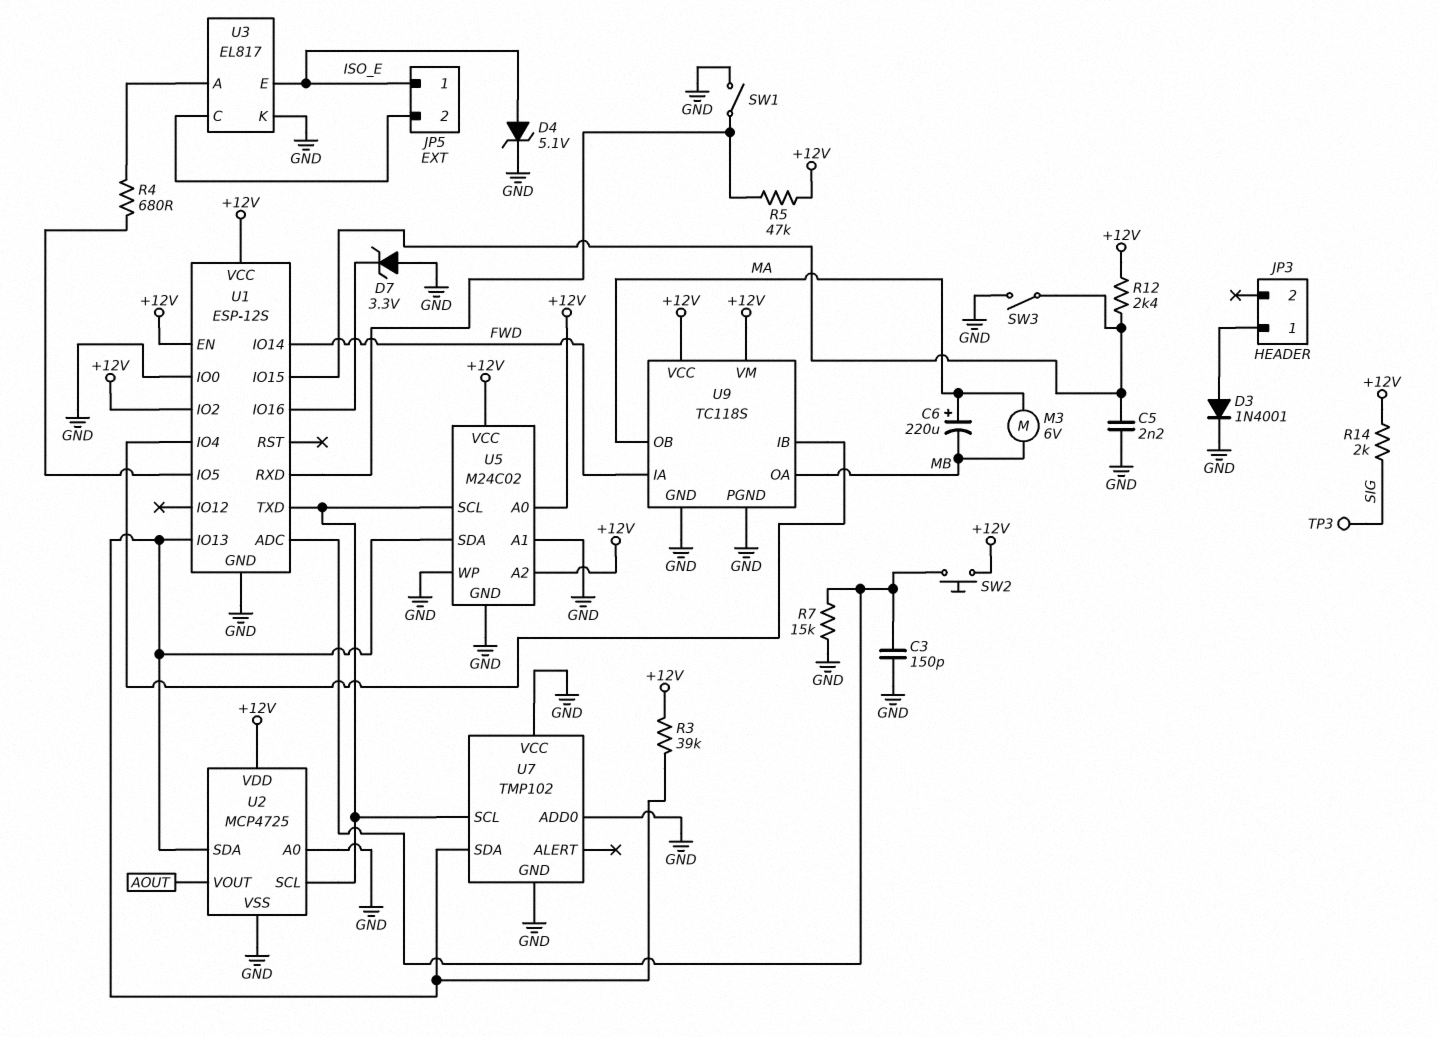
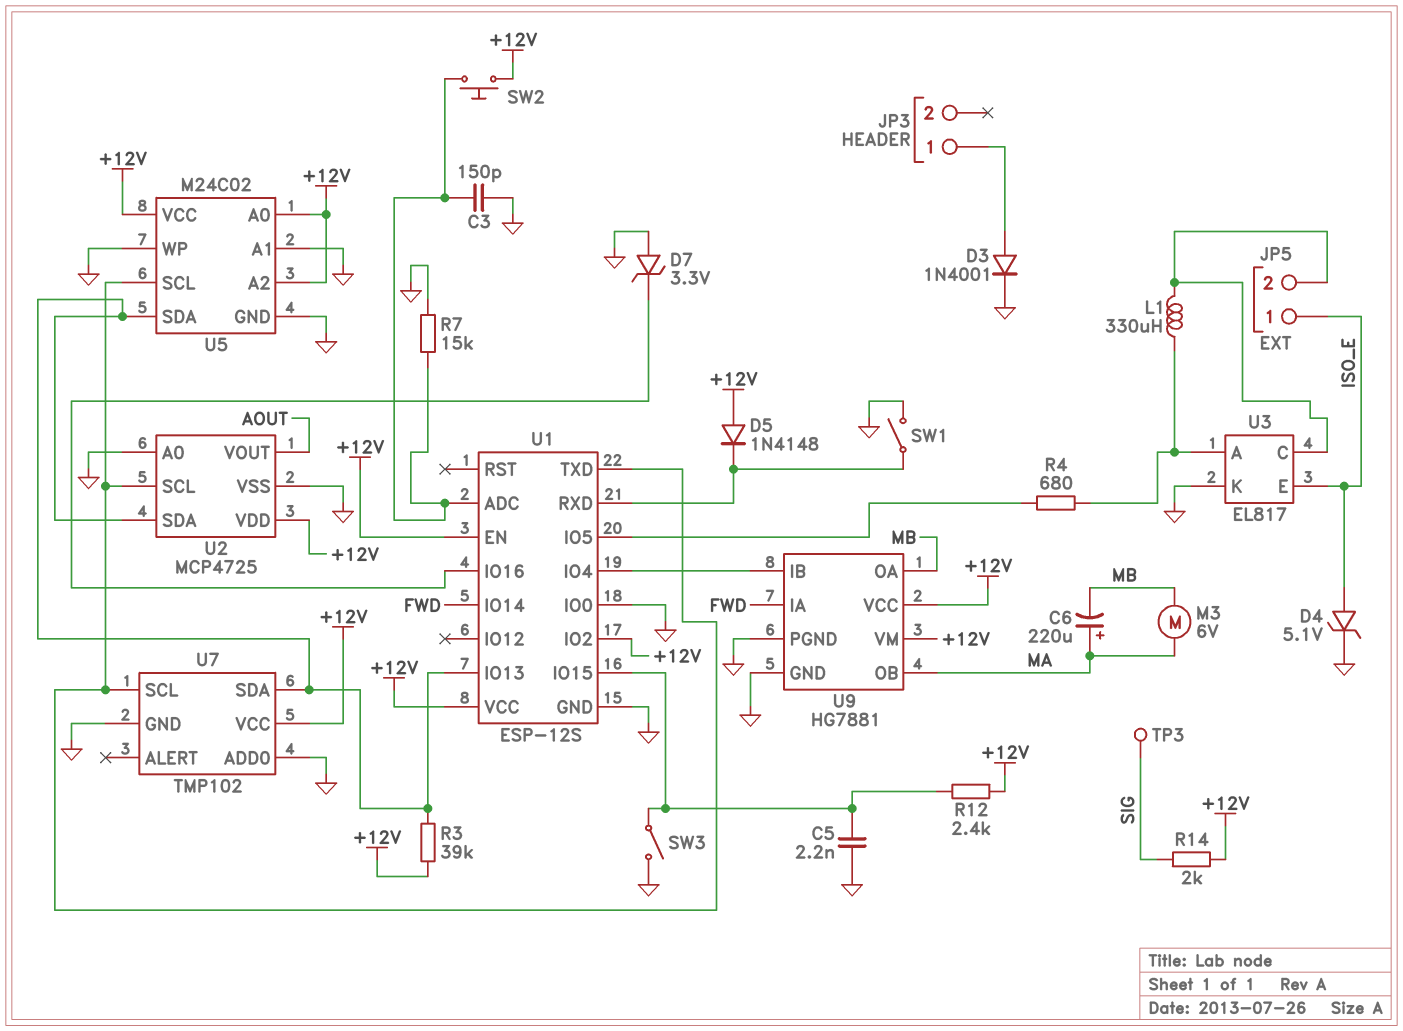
D5: none -> diode 1N4148 (A +12V, K U1/RXD)
L1: none -> 330uH (JP5/2, U3/A)
R5: 47k (+12V, U1/RXD) -> none
U7 pin VCC: GND -> +12V
U9: TC118S -> HG7881

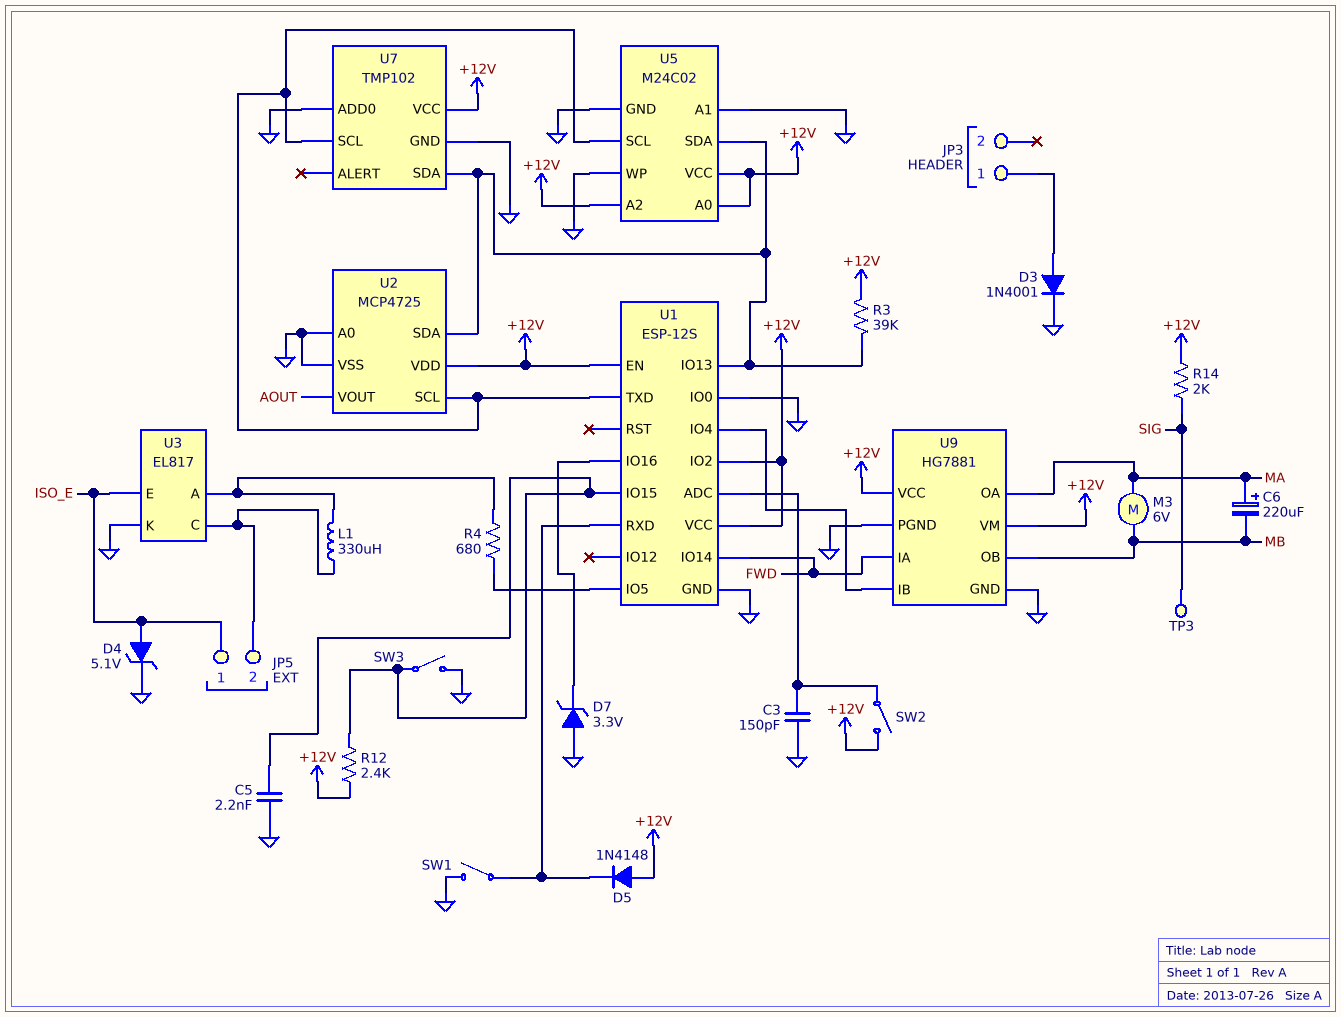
R7: 15k (GND, U1/ADC) -> none
SW2: button (+12V, U1/ADC) -> switch (+12V, U1/ADC)
U9 pin OA: MB -> MA
U9 pin OB: MA -> MB

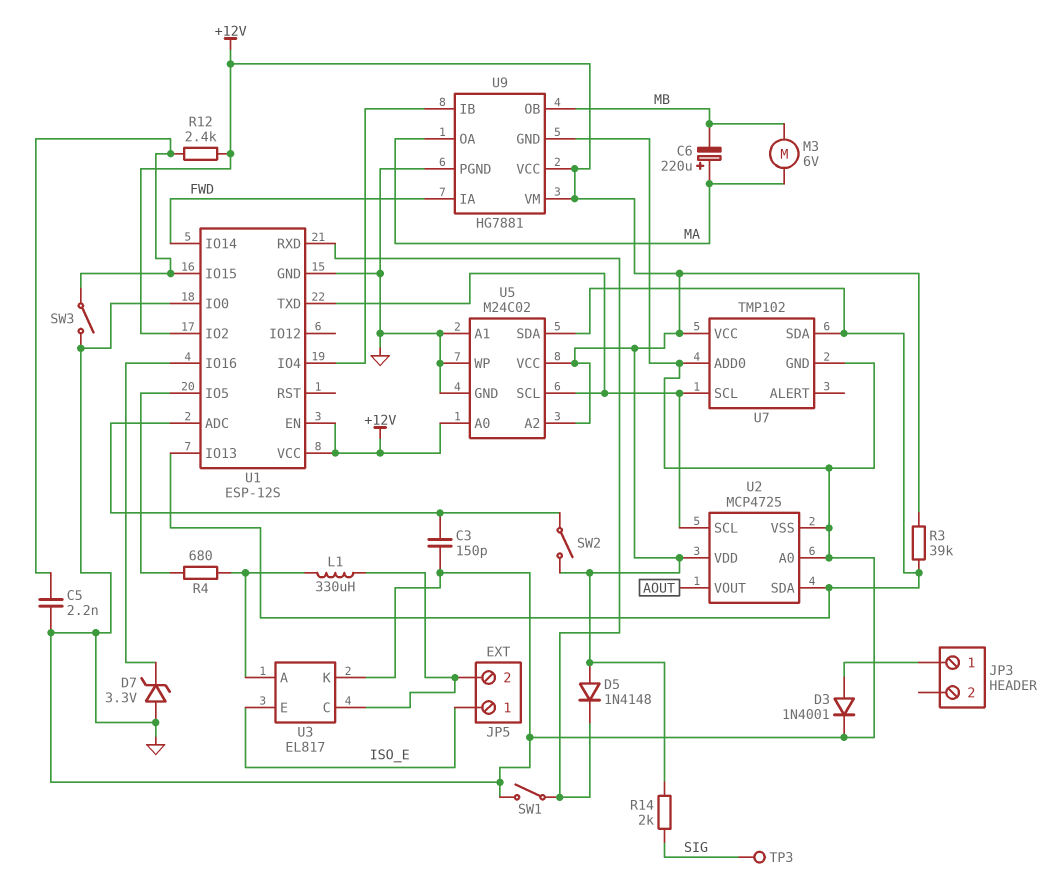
D4: zener 5.1V (A ISO_E, K GND) -> none

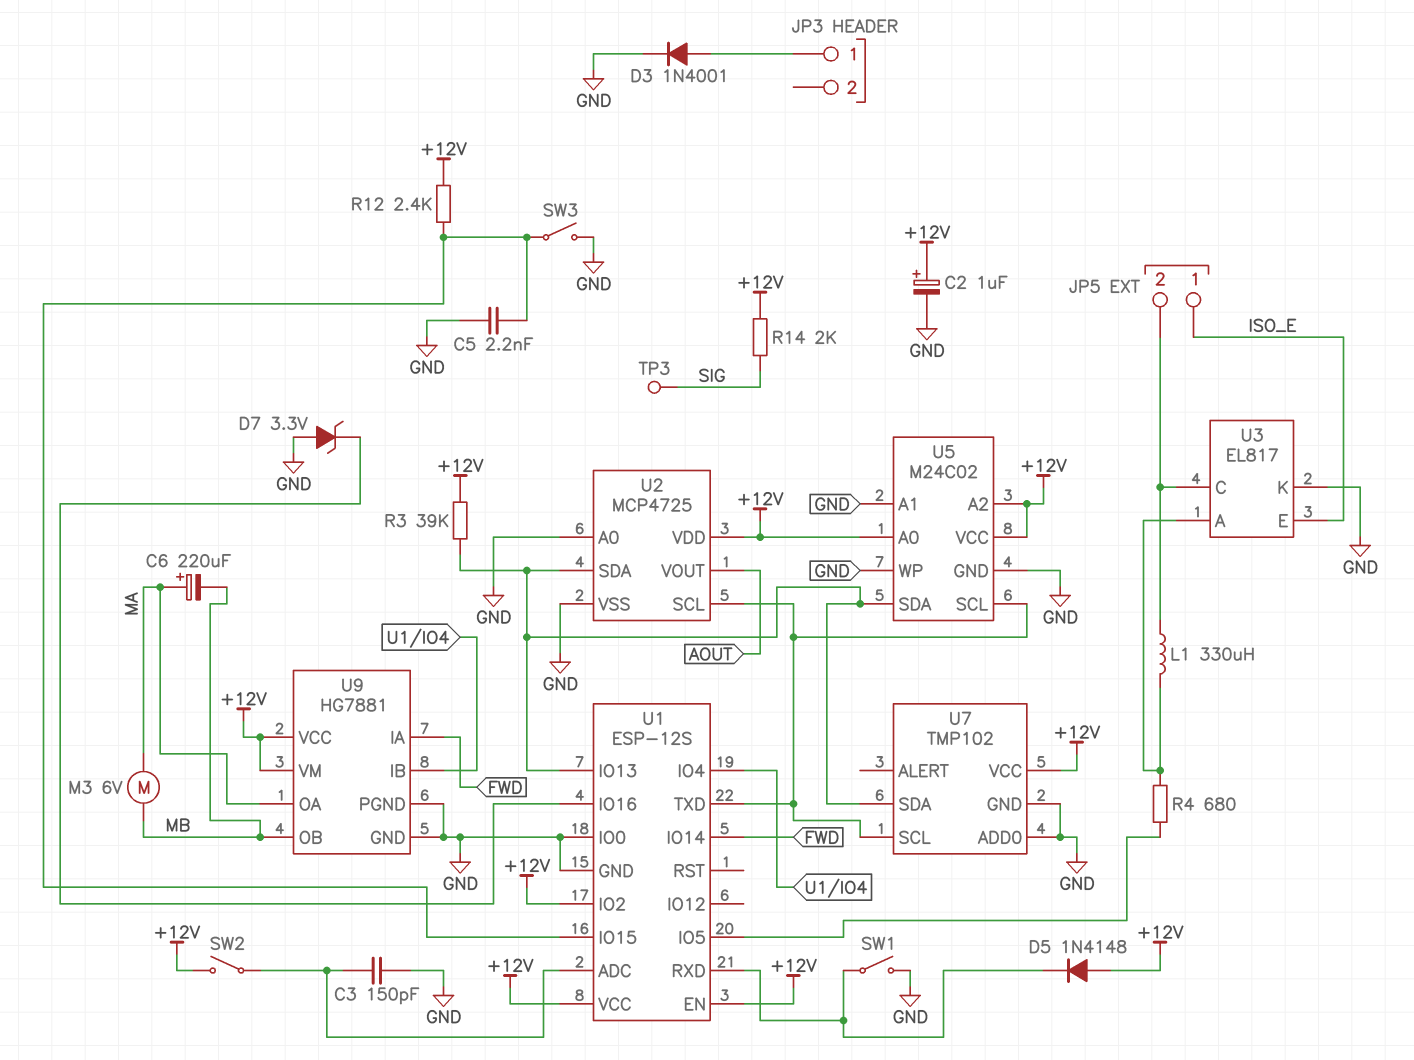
C2: none -> 1uF (plus +12V, minus GND)

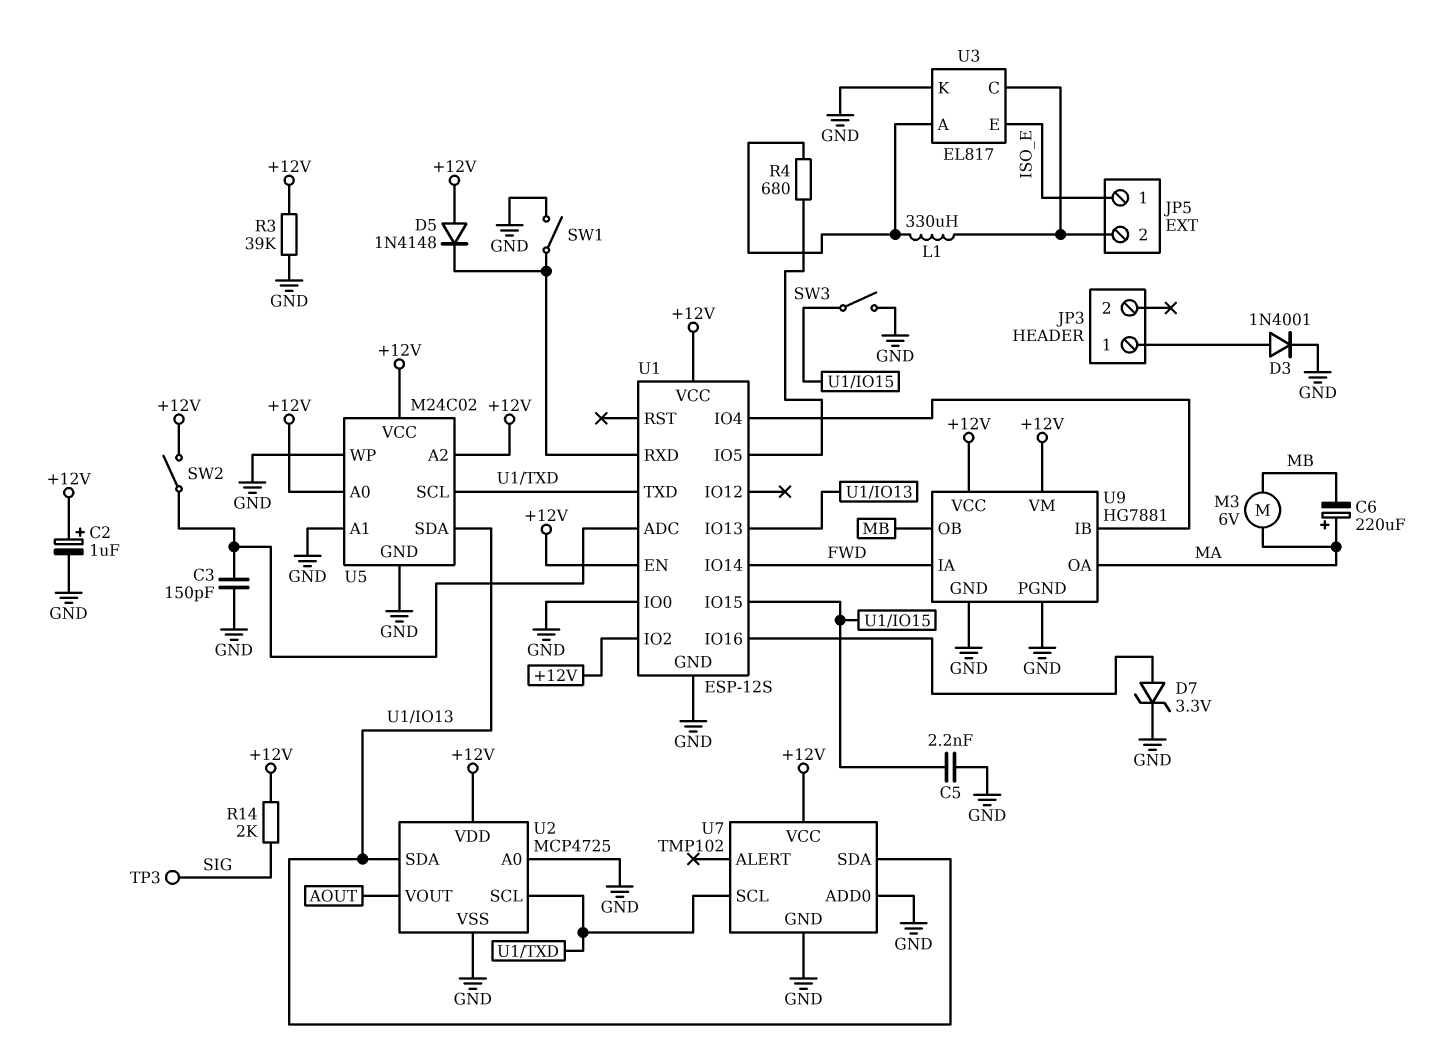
D7: zener 3.3V (A GND, K U1/IO16) -> zener 3.3V (A U1/IO16, K GND)
R3: 39k (+12V, U1/IO13) -> 39k (+12V, GND)
R12: 2.4k (+12V, U1/IO15) -> none

